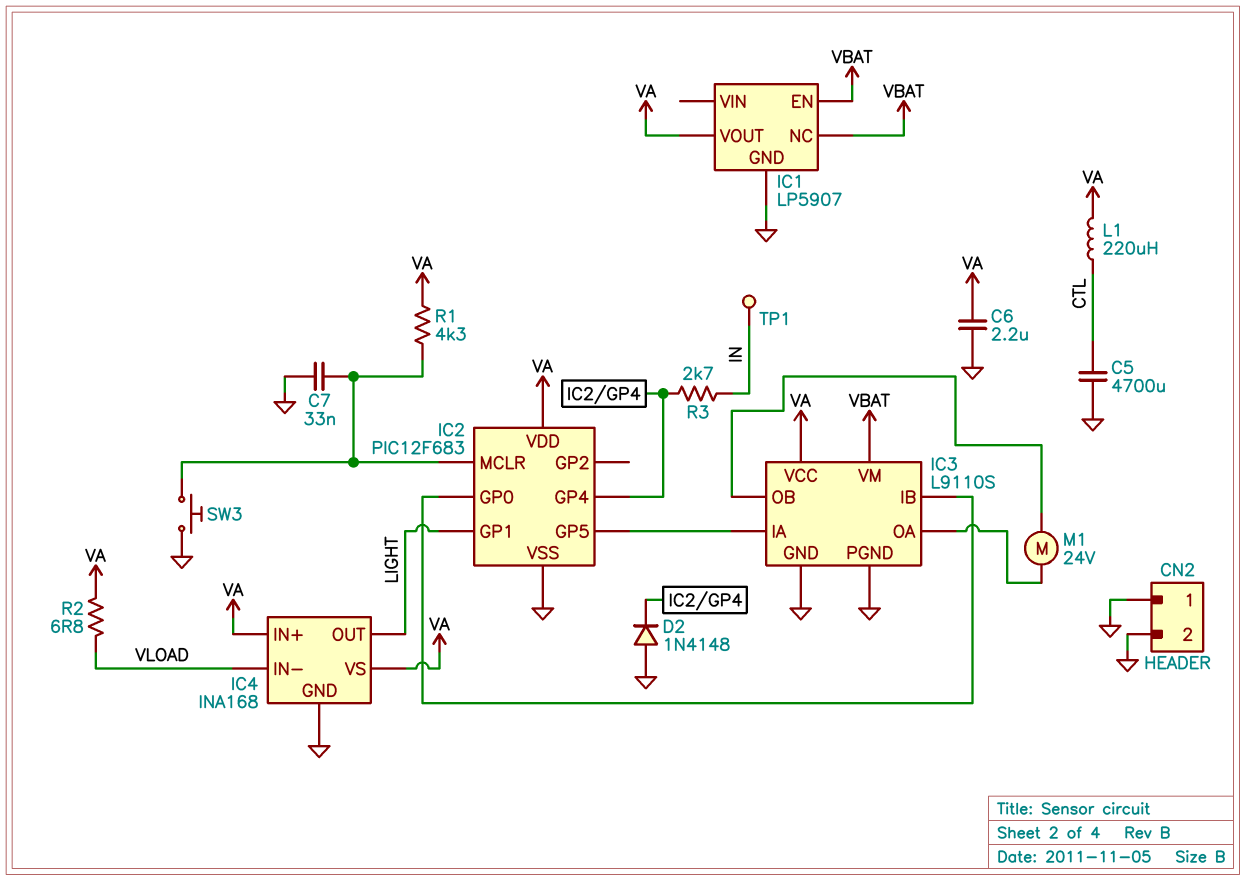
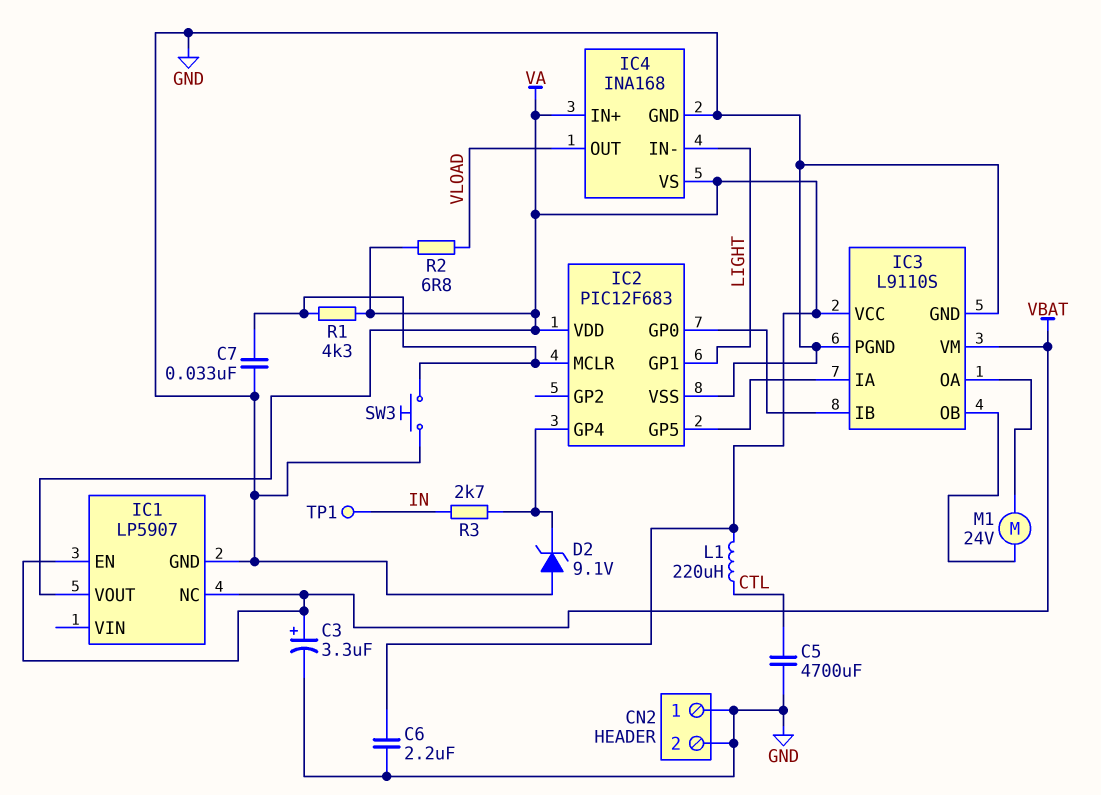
C3: none -> 3.3uF (plus VBAT, minus GND)
D2: diode 1N4148 (A GND, K IC2/GP4) -> zener 9.1V (A GND, K IC2/GP4)
IC4 pin IN-: VLOAD -> LIGHT
IC4 pin OUT: LIGHT -> VLOAD

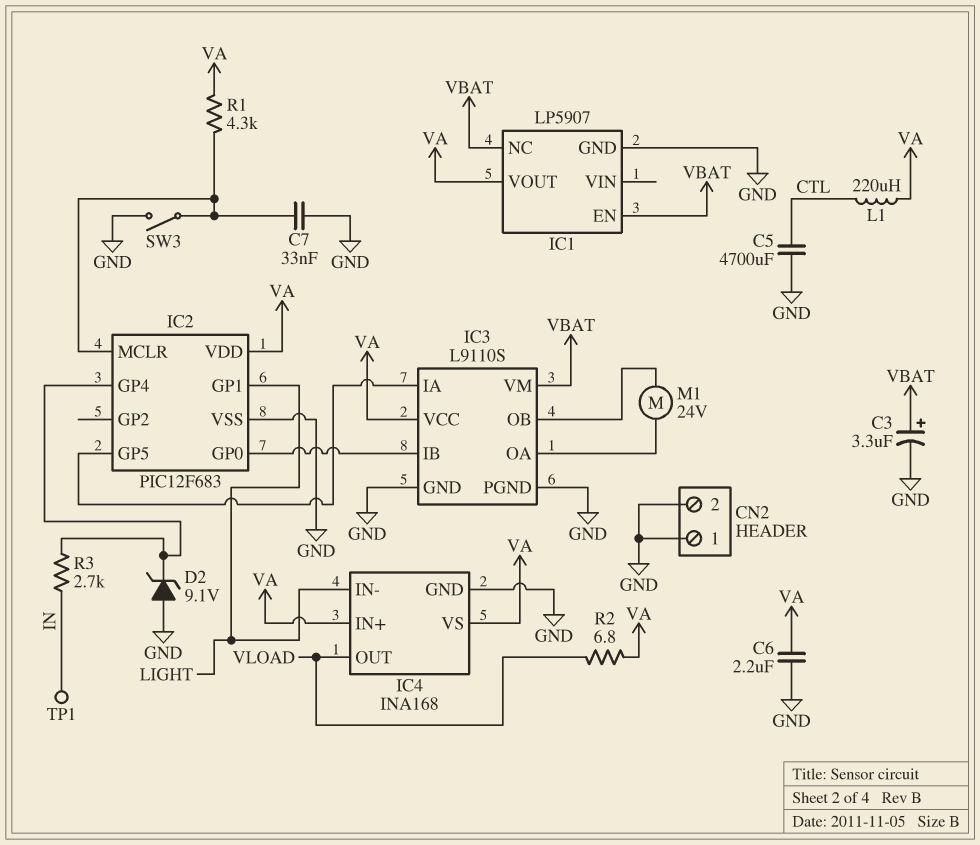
SW3: button (GND, IC2/MCLR) -> switch (GND, IC2/MCLR)

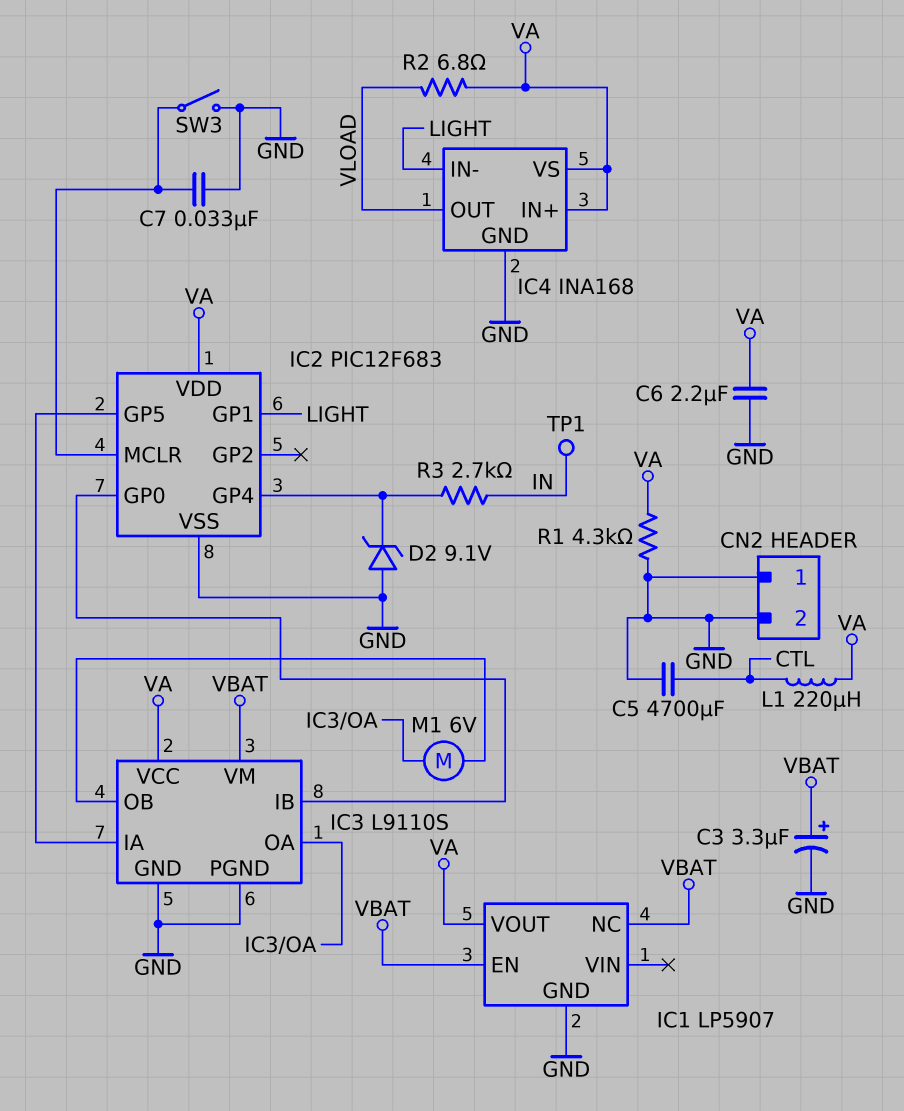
M1: motor 24V (IC3/OA, IC3/OB) -> motor 6V (IC3/OA, IC3/OB)
R1: 4.3k (IC2/MCLR, VA) -> 4.3k (GND, VA)

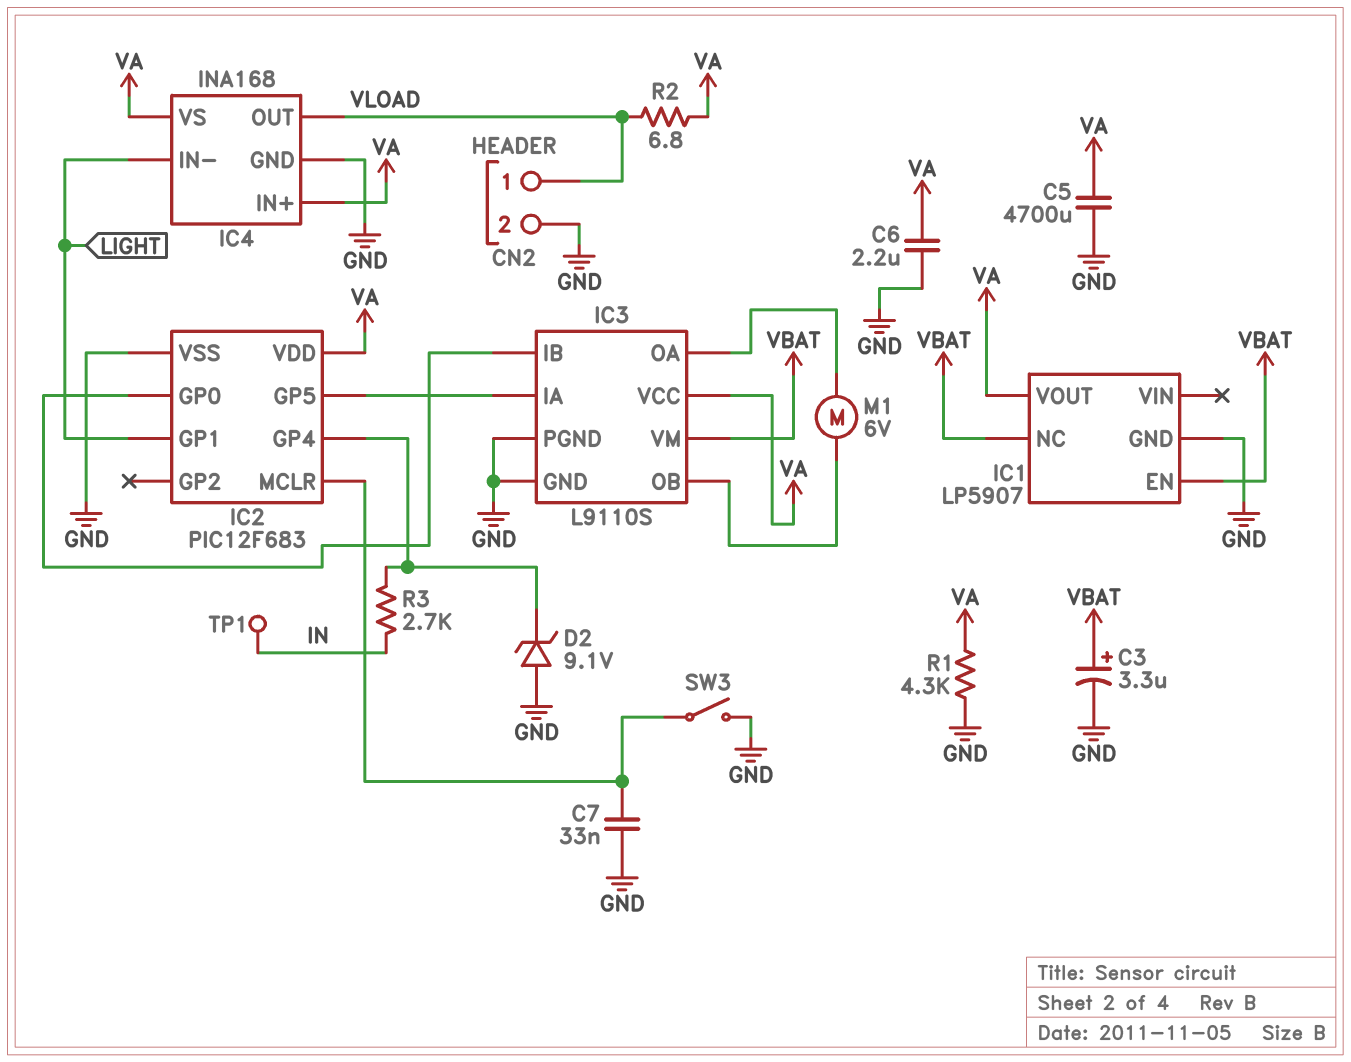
C5: 4700uF (CTL, GND) -> 4700uF (GND, VA)
CN2 pin 1: GND -> VLOAD
L1: 220uH (CTL, VA) -> none

